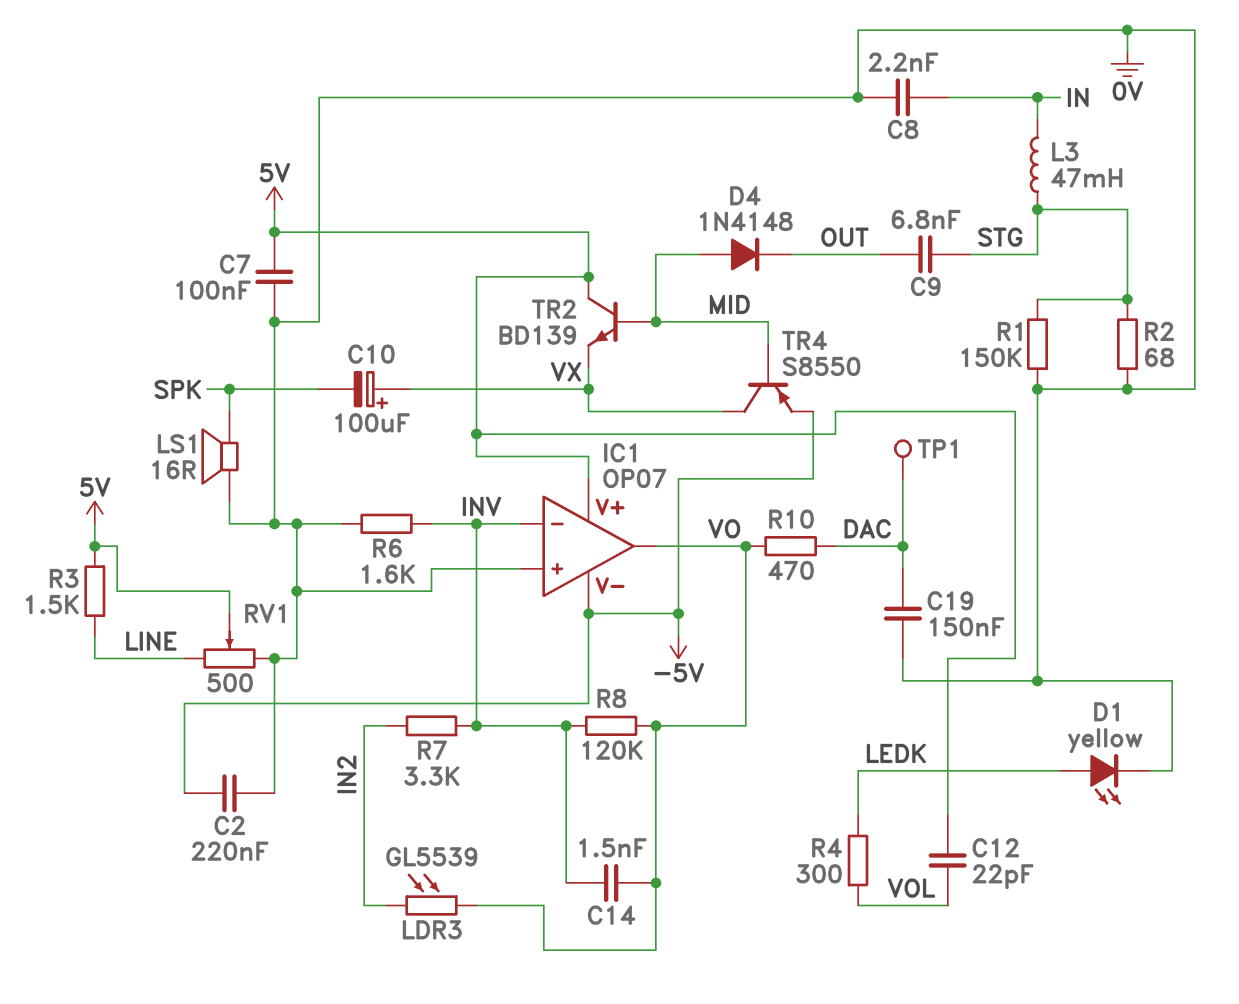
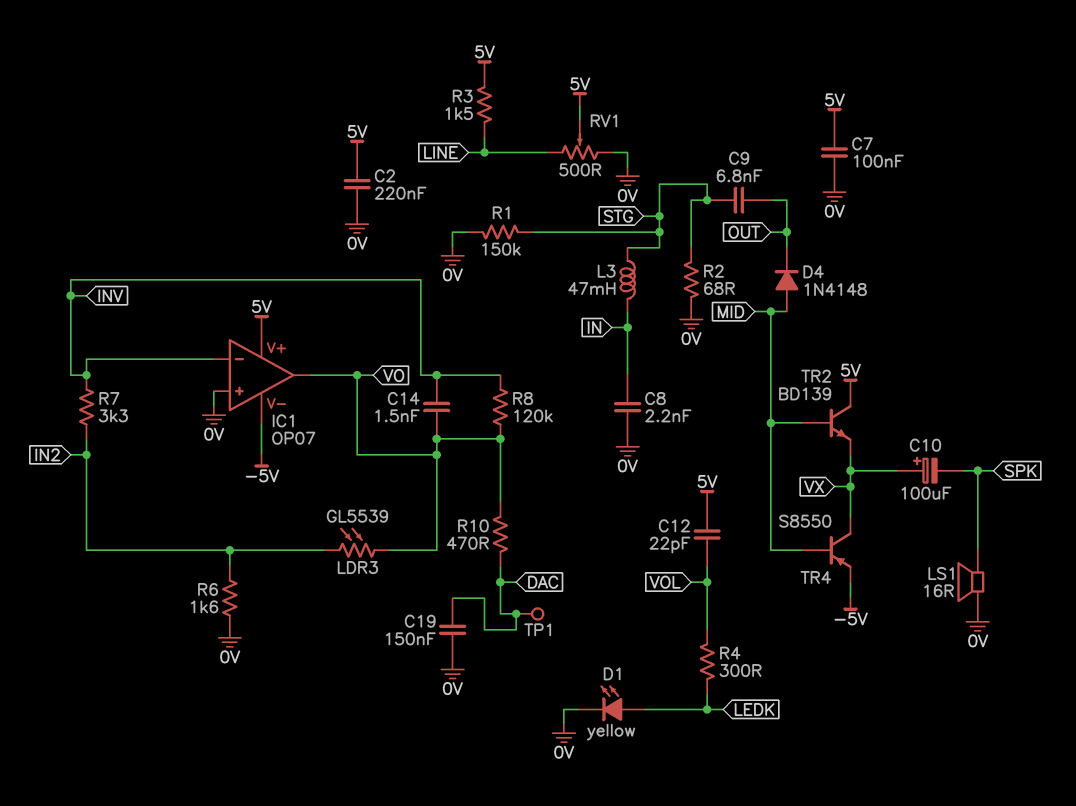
C2: 220nF (-5V, 0V) -> 220nF (0V, 5V)
R6: 1.6k (0V, INV) -> 1.6k (0V, IN2)

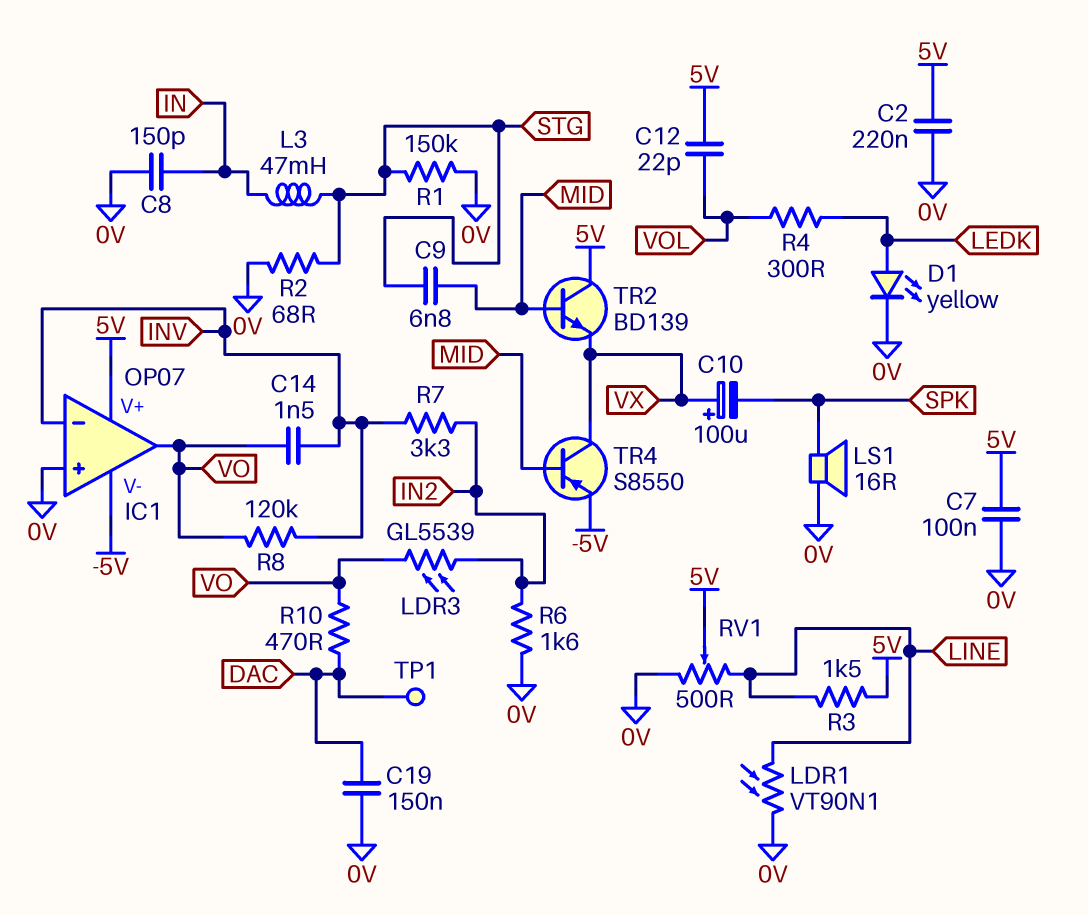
C8: 2.2nF (0V, IN) -> 150pF (0V, IN)
C9: 6.8nF (OUT, STG) -> 6.8nF (MID, STG)
D4: diode 1N4148 (A MID, K OUT) -> none
LDR1: none -> VT90N1 (0V, LINE)

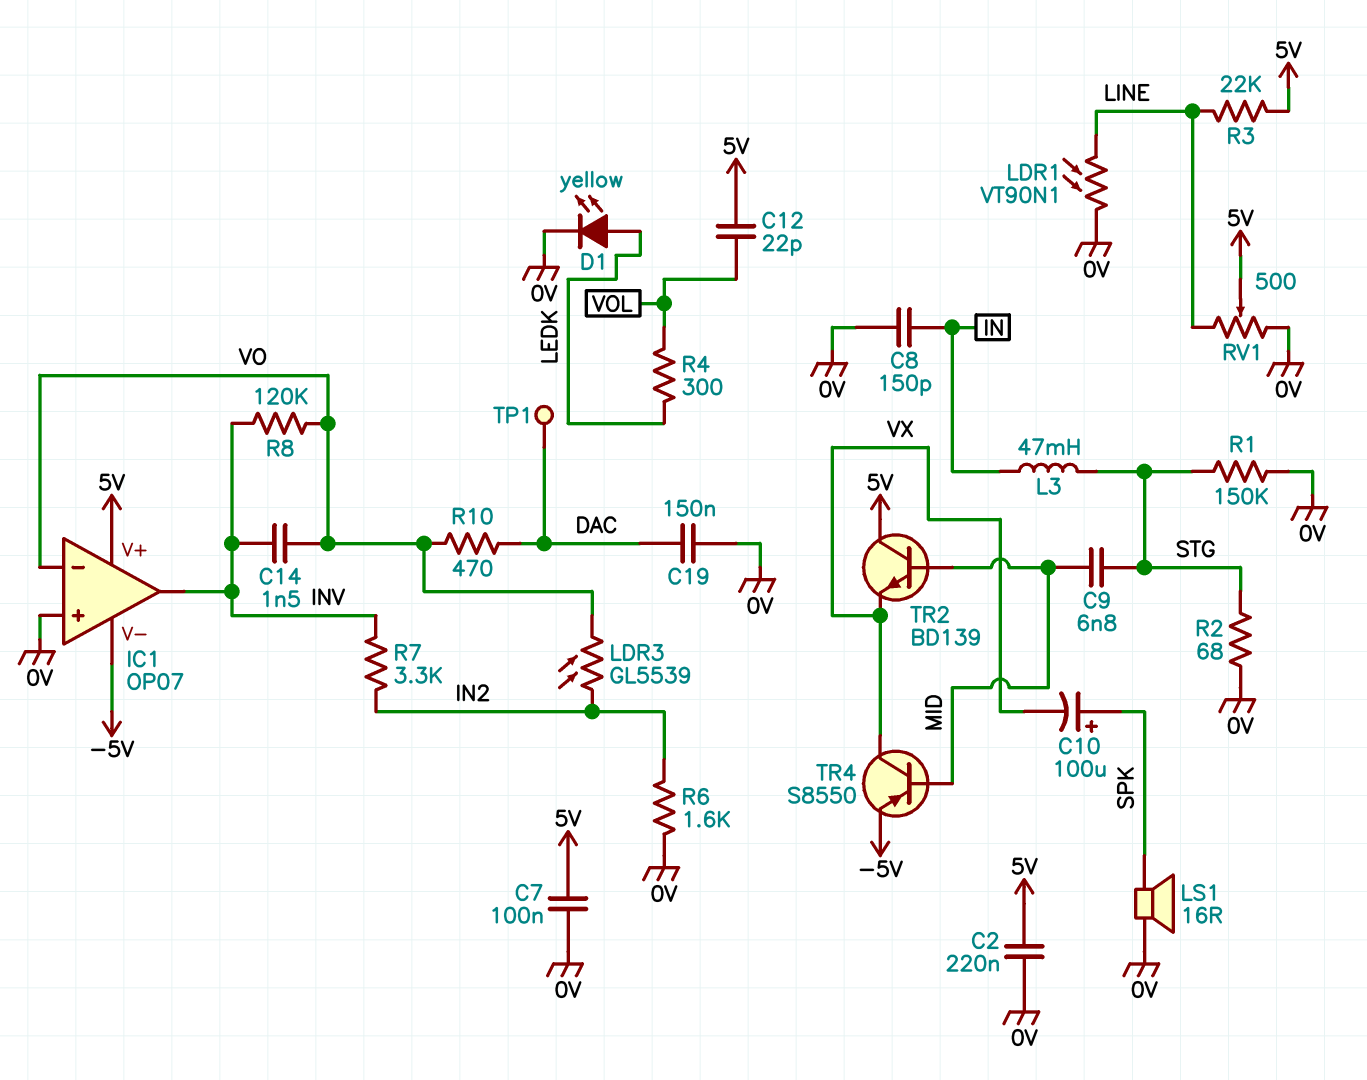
C10: 100uF (plus VX, minus SPK) -> 100uF (plus SPK, minus VX)
IC1 pin in-: INV -> VO
IC1 pin out: VO -> INV
R3: 1.5k (5V, LINE) -> 22k (5V, LINE)

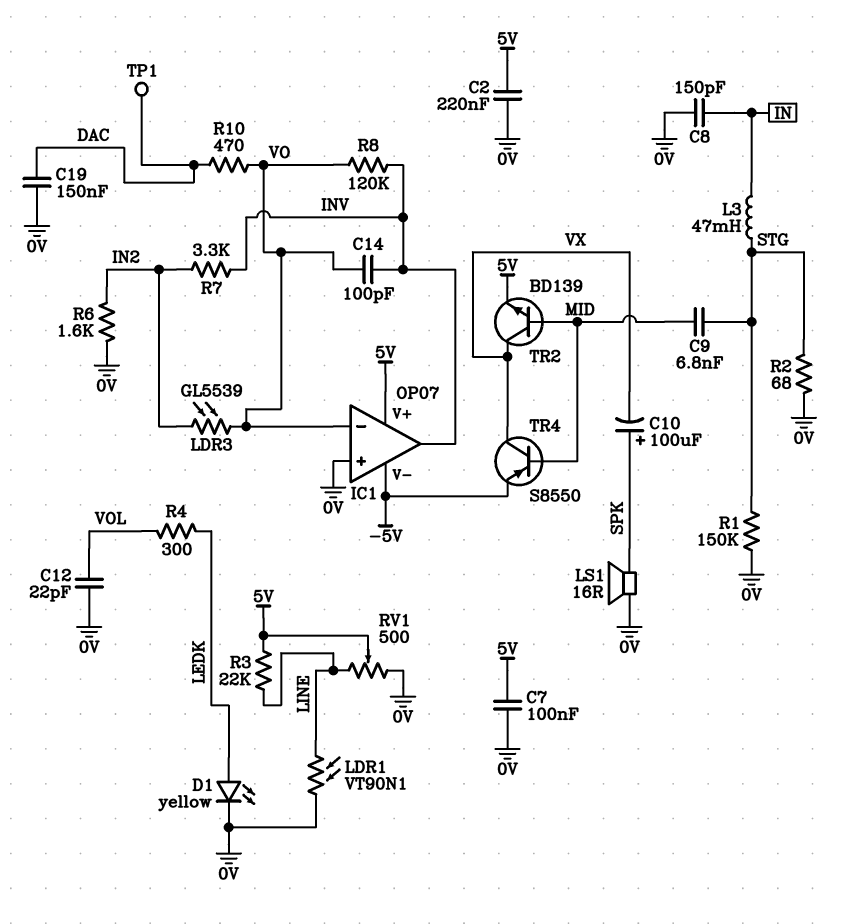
C12: 22pF (5V, VOL) -> 22pF (0V, VOL)
C14: 1.5nF (INV, VO) -> 100pF (INV, VO)
TR2: NPN BD139 (B MID, C 5V, E VX) -> NPN BD139 (B MID, C VX, E 5V)

